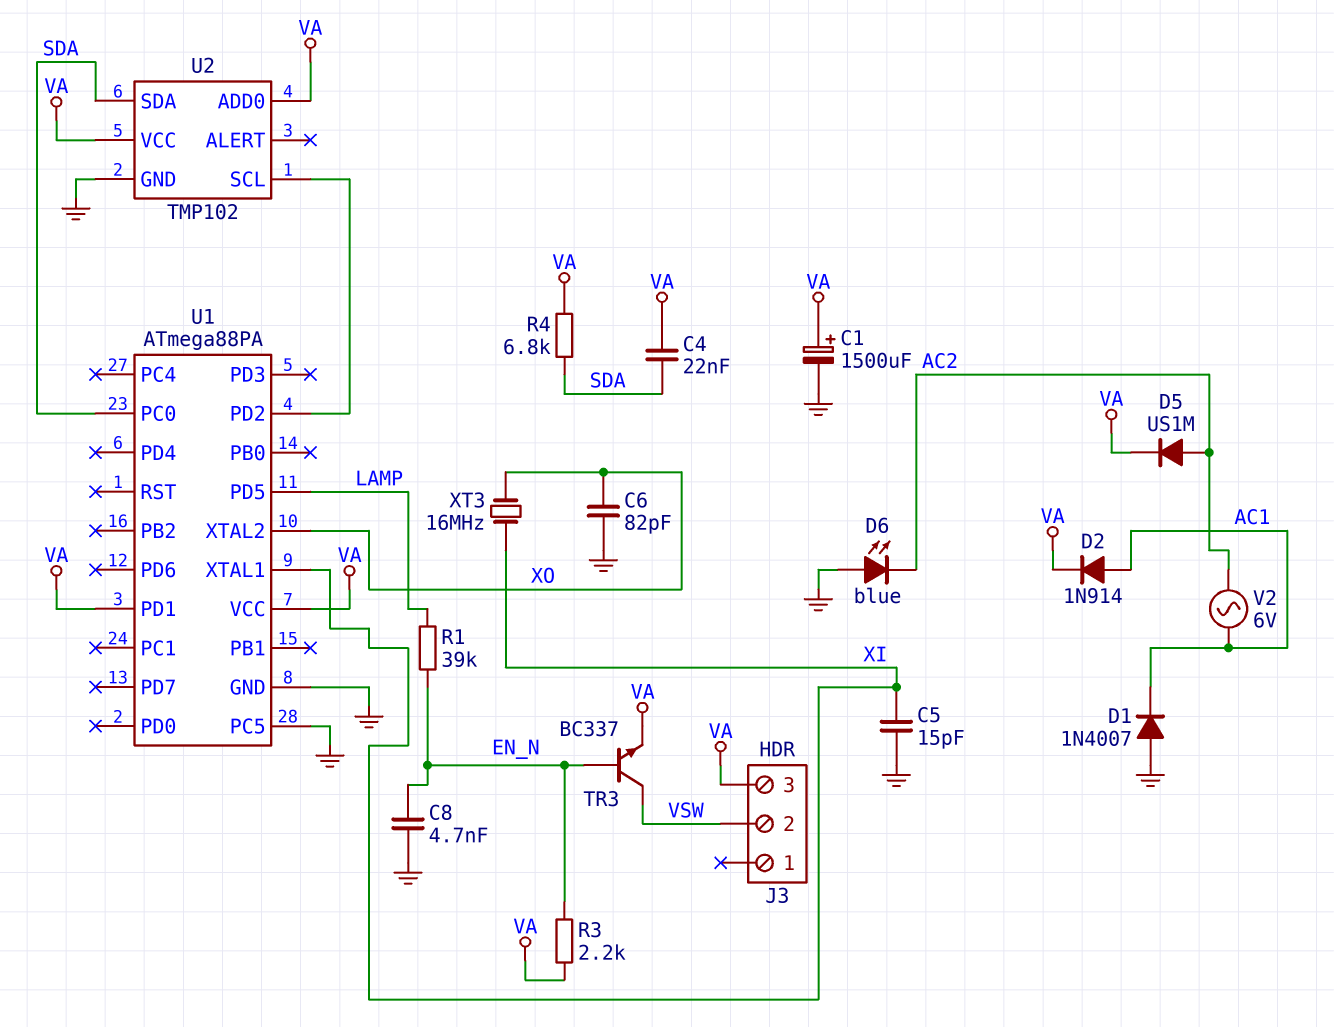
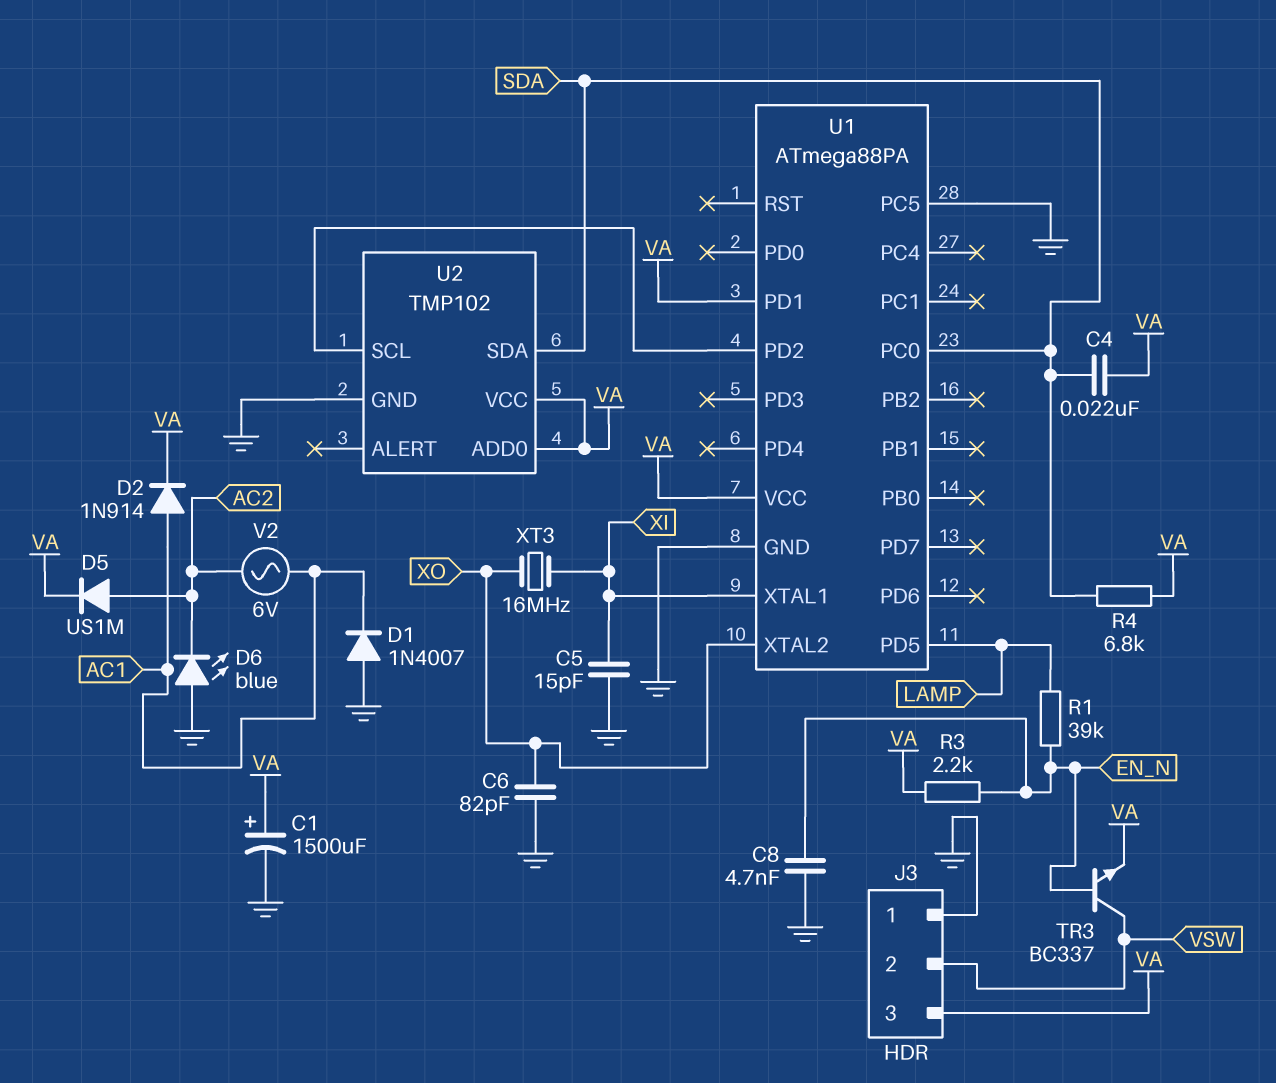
J3 pin 1: none -> GND

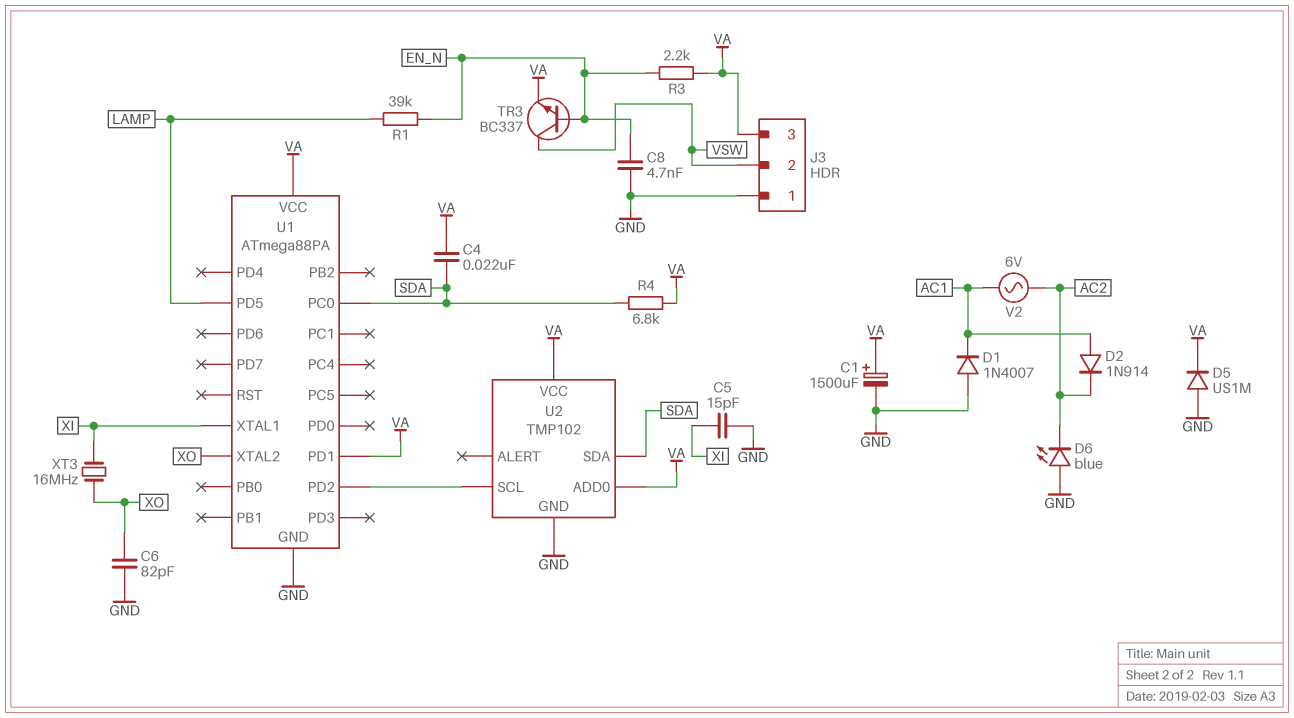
D2: diode 1N914 (A AC1, K VA) -> diode 1N914 (A AC1, K AC2)
D5: diode US1M (A AC2, K VA) -> diode US1M (A GND, K VA)
U1 pin PC5: GND -> none

